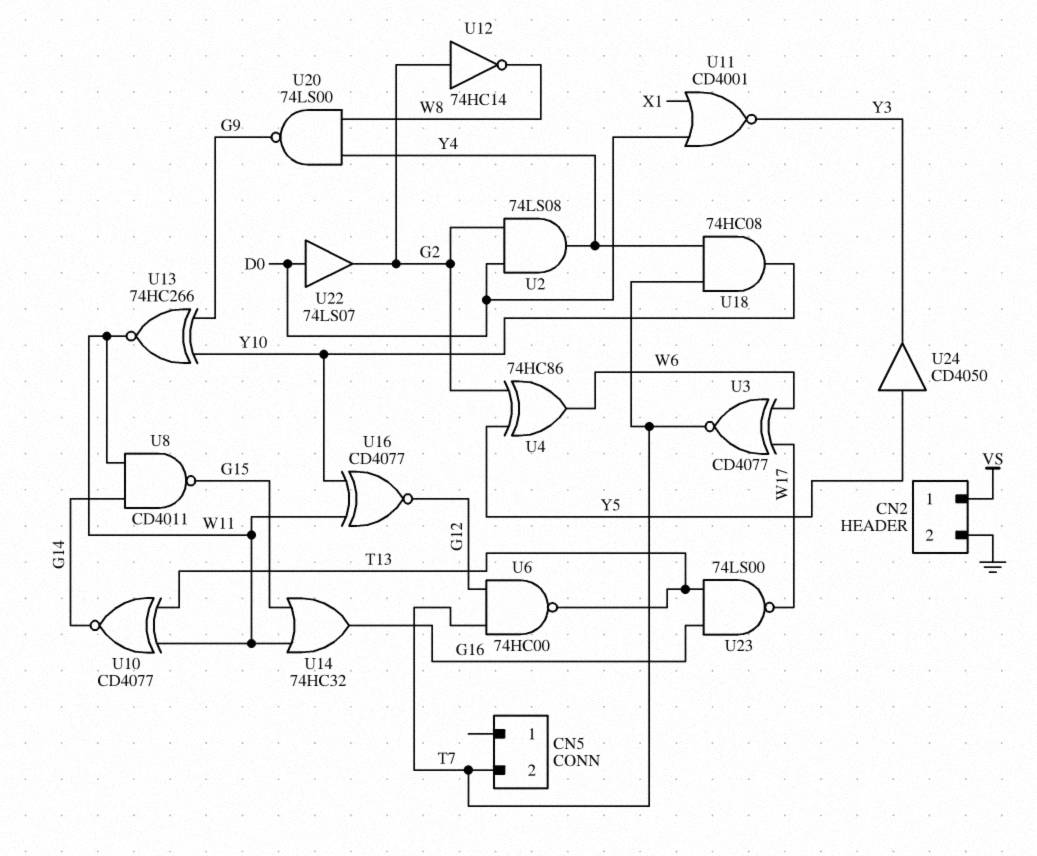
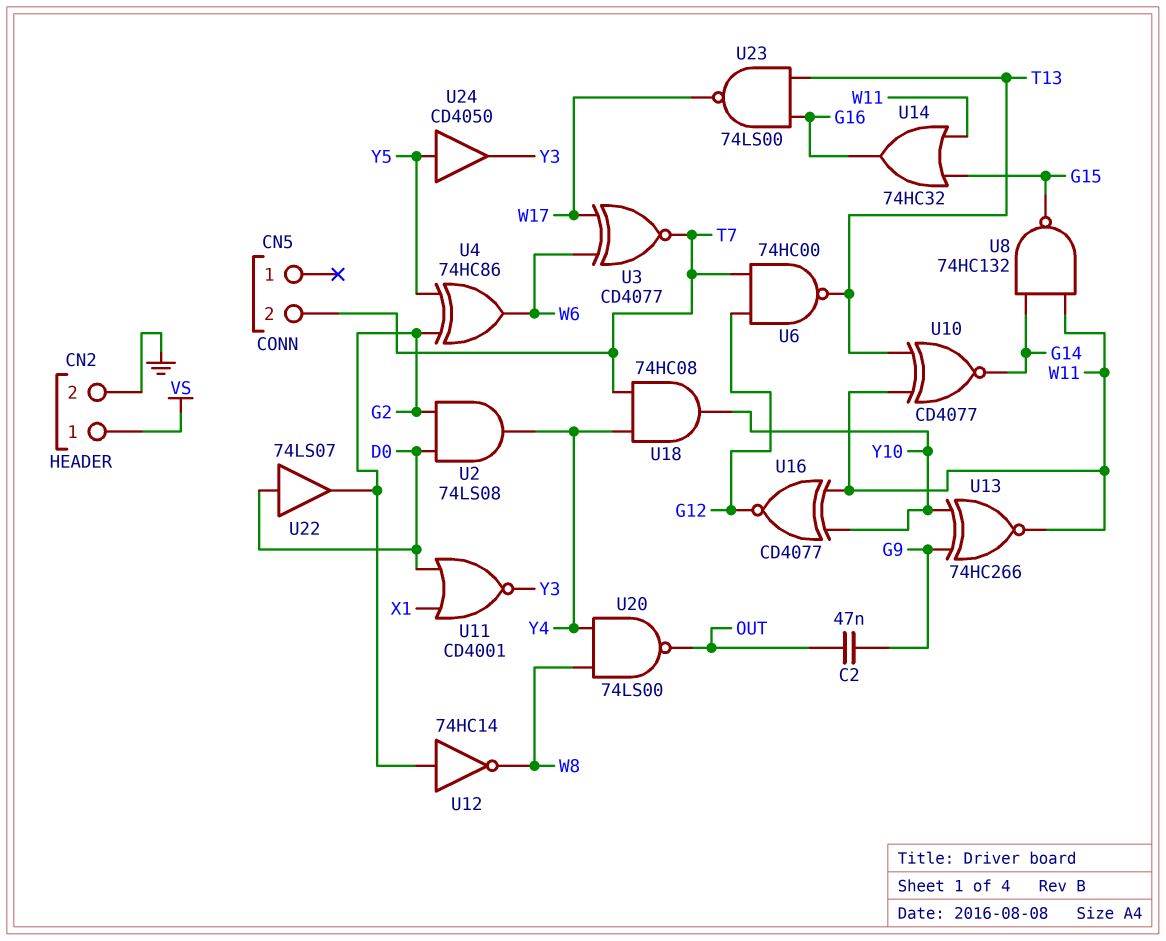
C2: none -> 47nF (G9, OUT)
U8: NAND CD4011 (in G14, in W11, out G15) -> NAND 74HC132 (in G14, in W11, out G15)
U20: NAND 74LS00 (in W8, in Y4, out G9) -> NAND 74LS00 (in W8, in Y4, out OUT)

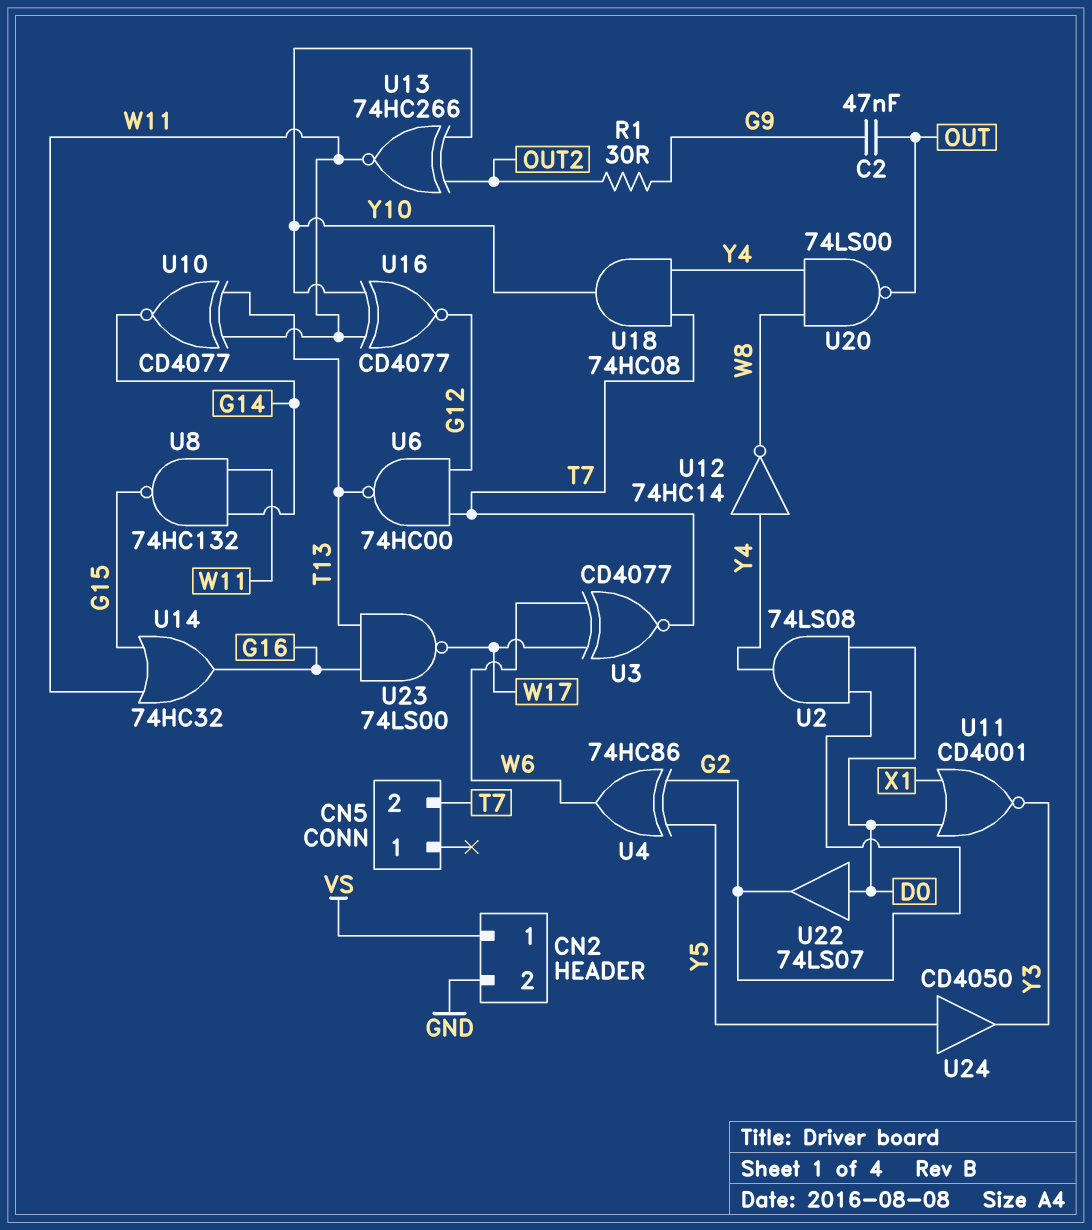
R1: none -> 30 (G9, OUT2)
U12: NOT 74HC14 (in G2, out W8) -> NOT 74HC14 (in Y4, out W8)
U13: XNOR 74HC266 (in G9, in Y10, out W11) -> XNOR 74HC266 (in OUT2, in Y10, out W11)

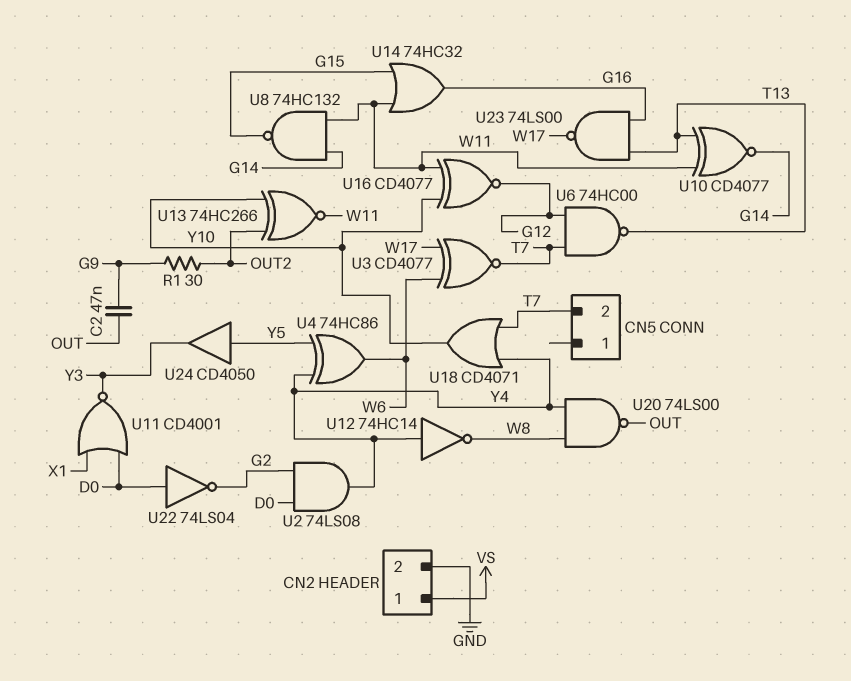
U4: XOR 74HC86 (in G2, in Y5, out W6) -> XOR 74HC86 (in Y4, in Y5, out W6)
U18: AND 74HC08 (in T7, in Y4, out Y10) -> OR CD4071 (in T7, in Y4, out Y10)
U22: buffer 74LS07 (in D0, out G2) -> NOT 74LS04 (in D0, out G2)

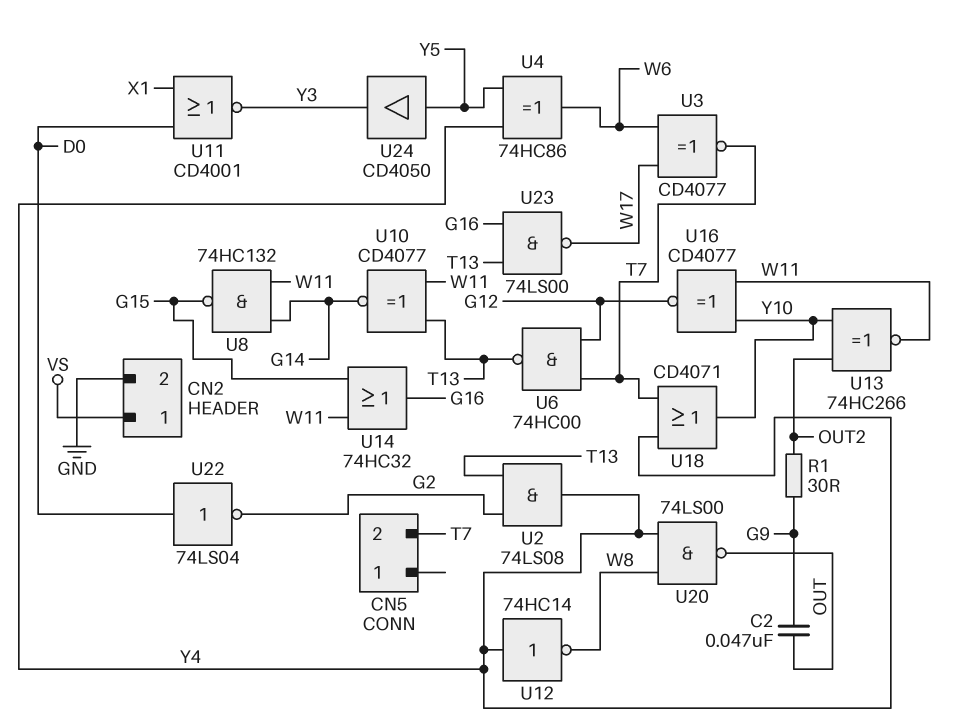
U2: AND 74LS08 (in D0, in G2, out Y4) -> AND 74LS08 (in G2, in T13, out Y4)

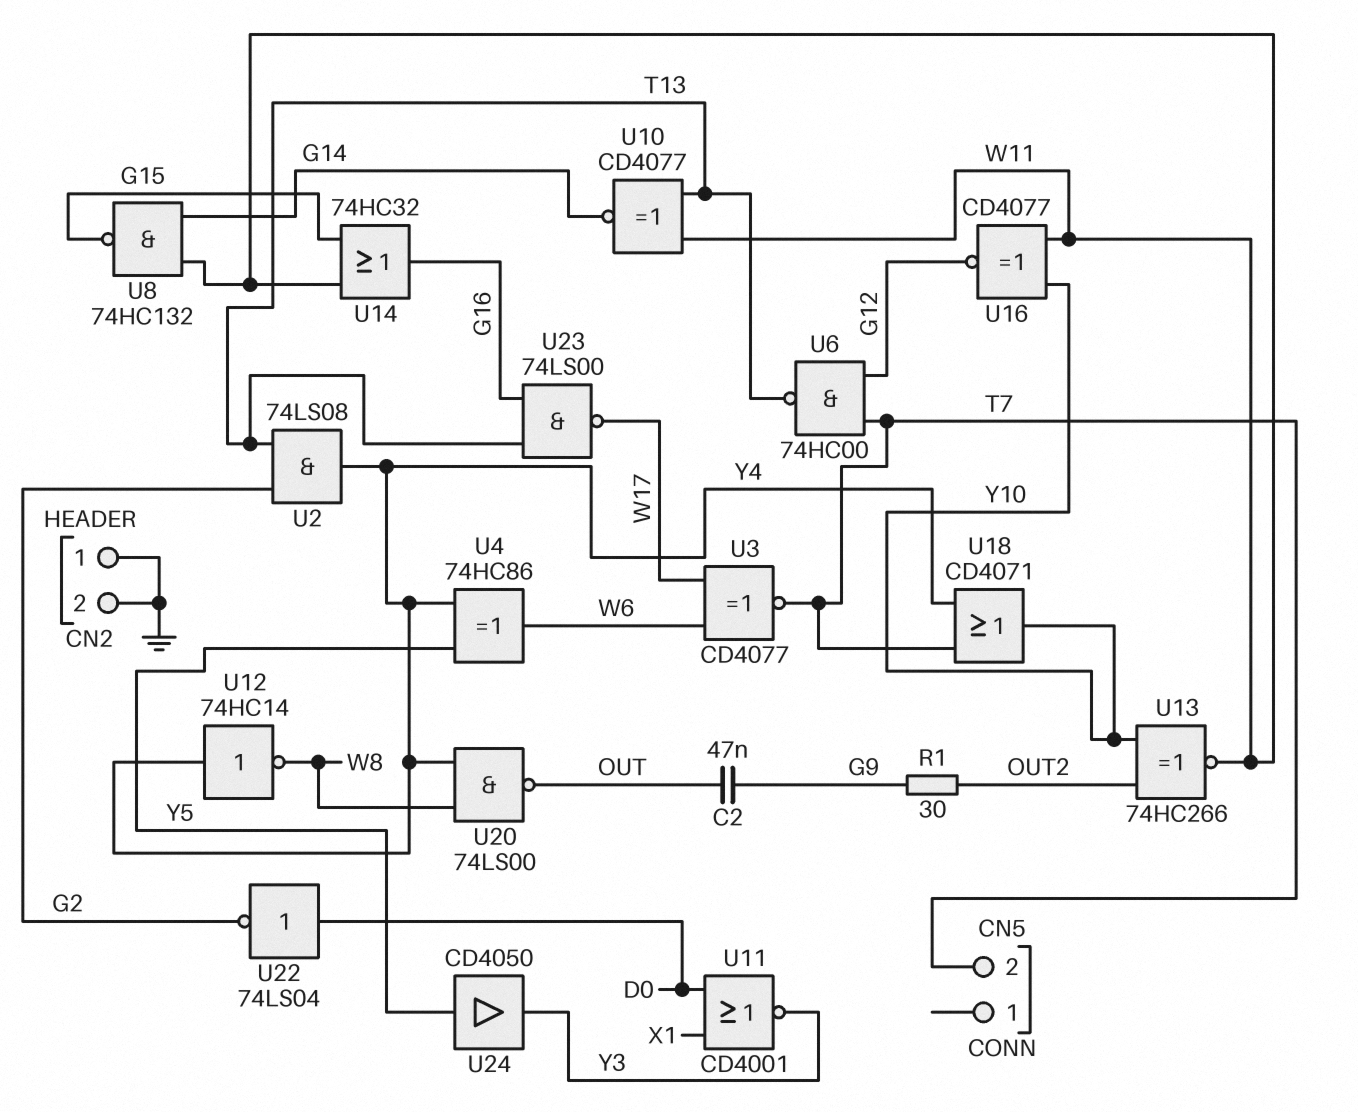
CN2 pin 1: VS -> GND

